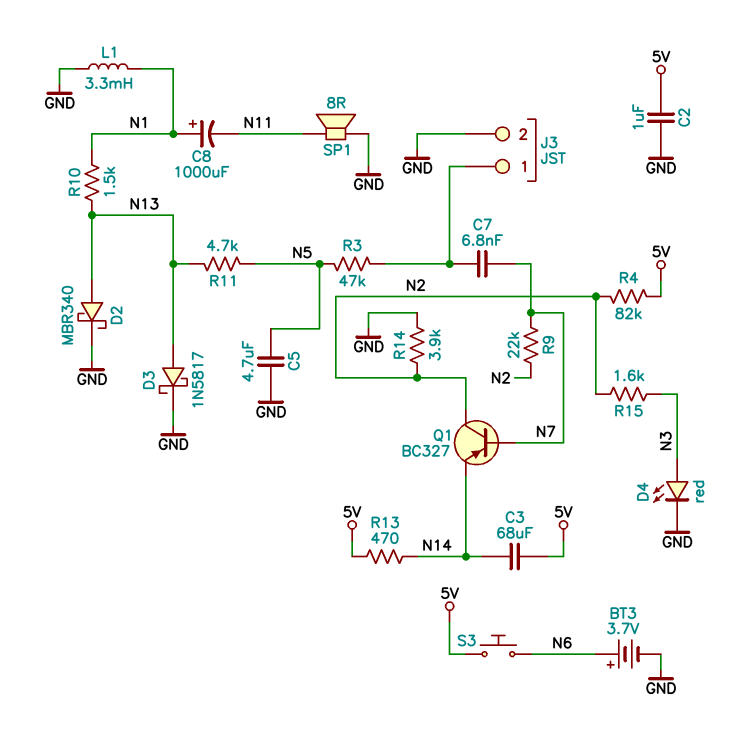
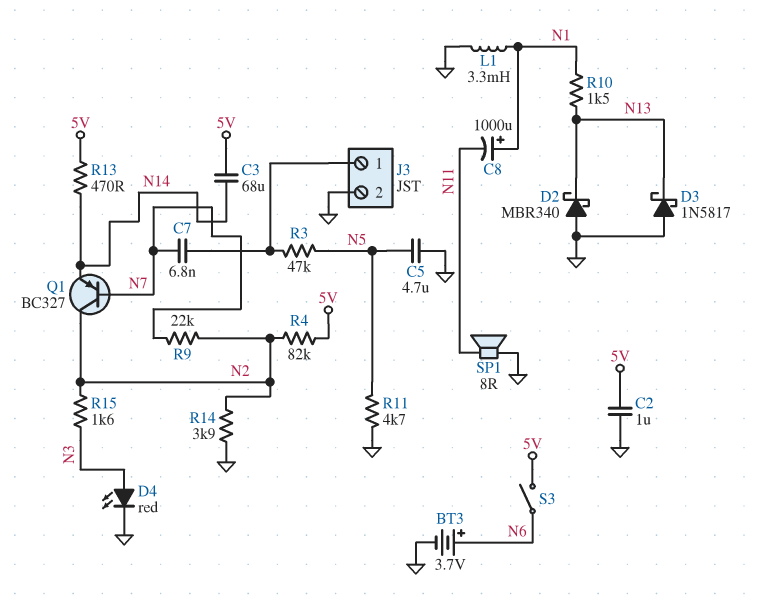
D2: schottky MBR340 (A N13, K GND) -> schottky MBR340 (A GND, K N13)
D3: schottky 1N5817 (A N13, K GND) -> schottky 1N5817 (A GND, K N13)
R11: 4.7k (N5, N13) -> 4.7k (GND, N5)
S3: button (5V, N6) -> switch (5V, N6)

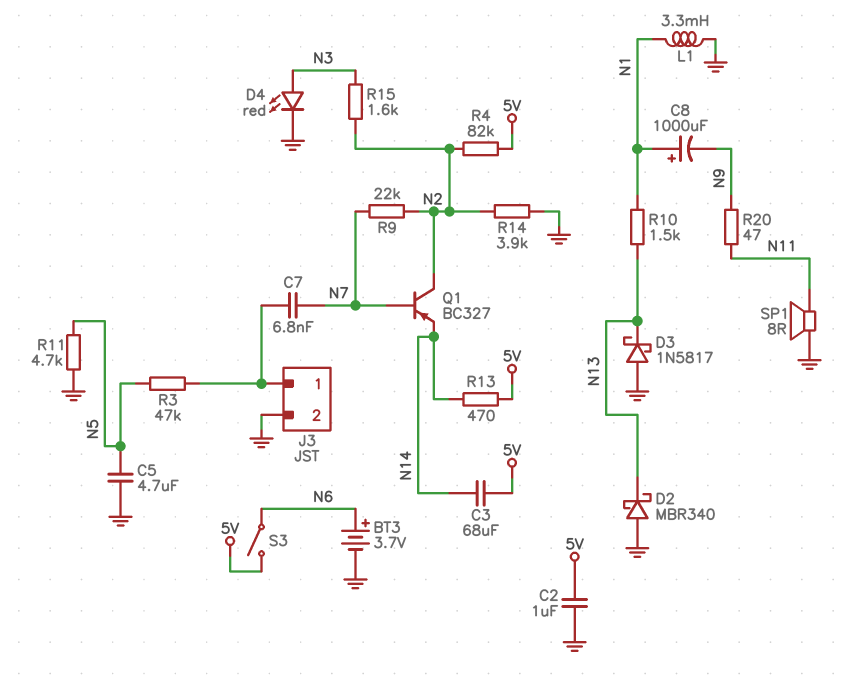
C8: 1000uF (plus N1, minus N11) -> 1000uF (plus N1, minus N9)
R20: none -> 47 (N9, N11)

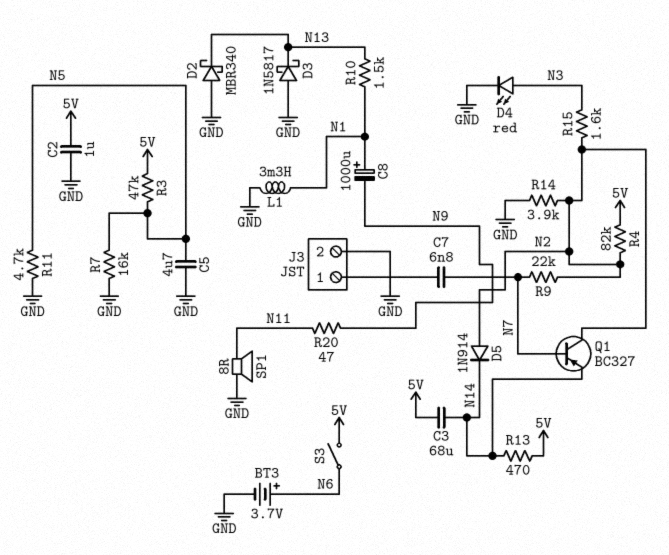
D5: none -> diode 1N914 (A N2, K N14)
R3: 47k (J3/1, N5) -> 47k (5V, N5)
R7: none -> 16k (GND, N5)

